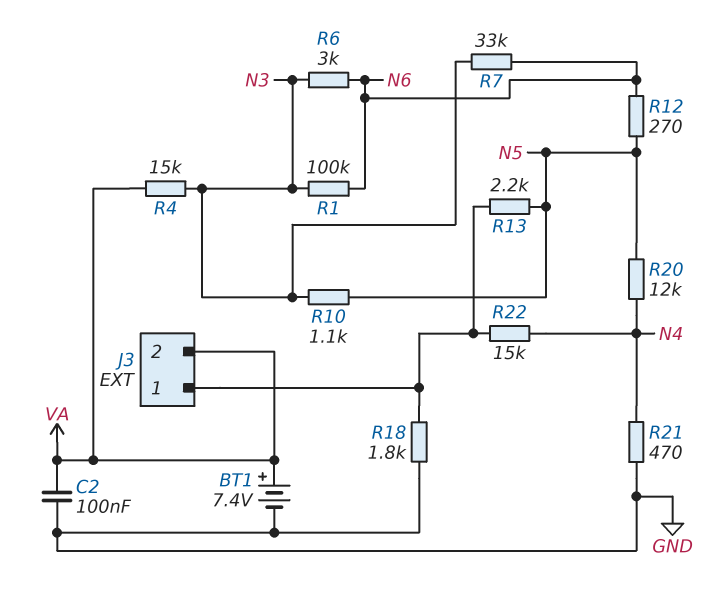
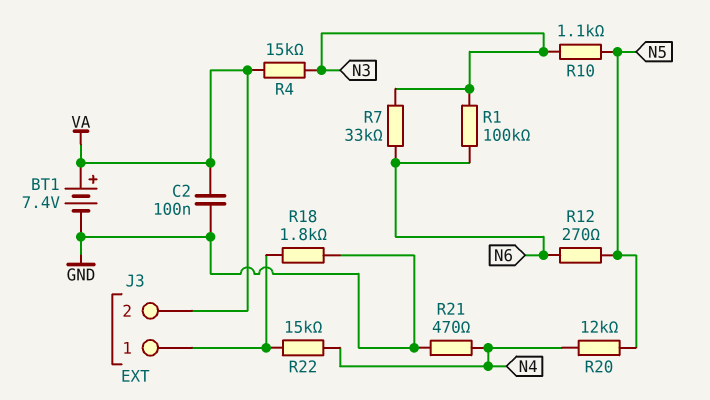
R6: 3k (N3, N6) -> none
R13: 2.2k (J3/1, N5) -> none

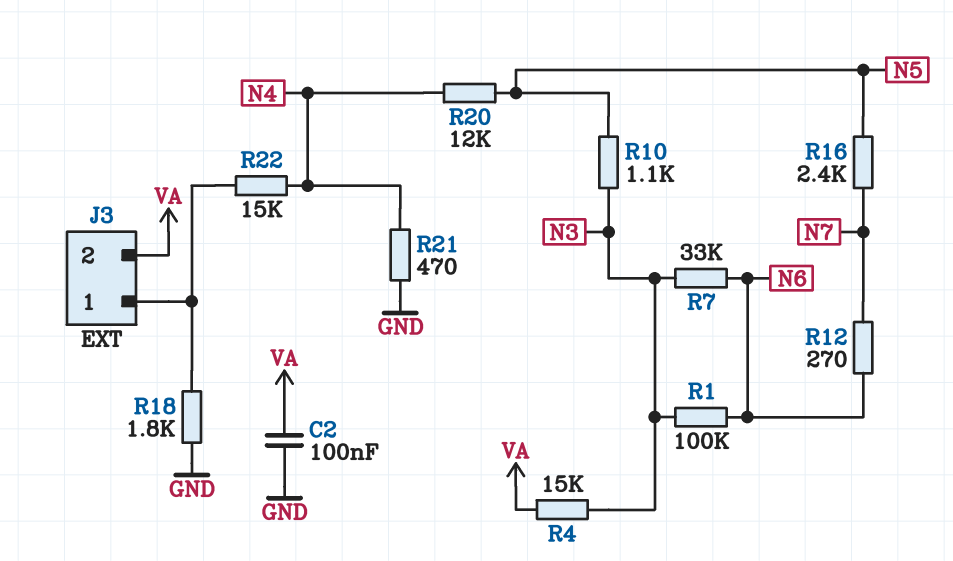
BT1: 7.4V (plus VA, minus GND) -> none
R12: 270 (N5, N6) -> 270 (N6, N7)
R16: none -> 2.4k (N5, N7)

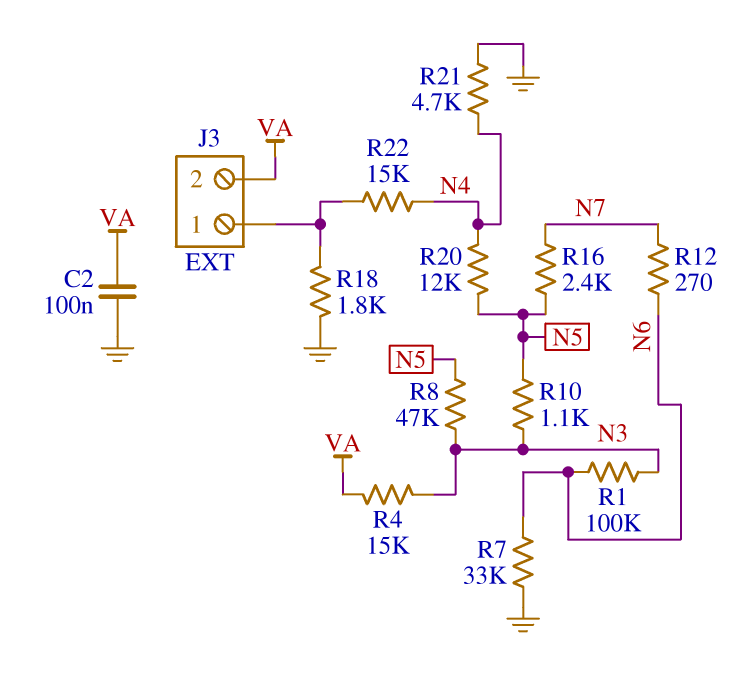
R7: 33k (N3, N6) -> 33k (GND, N6)
R8: none -> 47k (N3, N5)
R21: 470 (GND, N4) -> 4.7k (GND, N4)

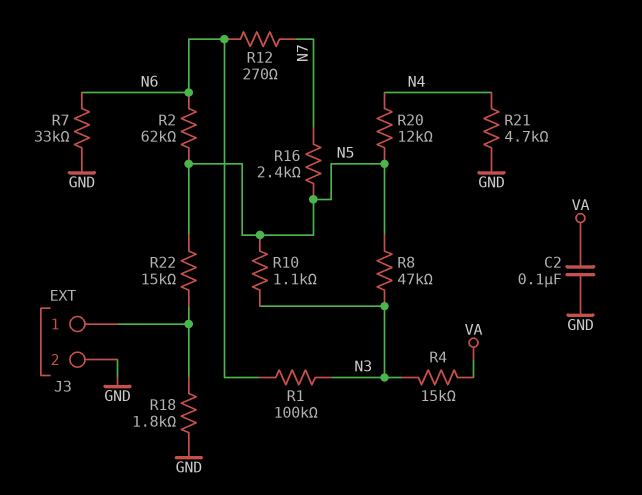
J3 pin 2: VA -> GND
R2: none -> 62k (N5, N6)
R22: 15k (J3/1, N4) -> 15k (J3/1, N5)

